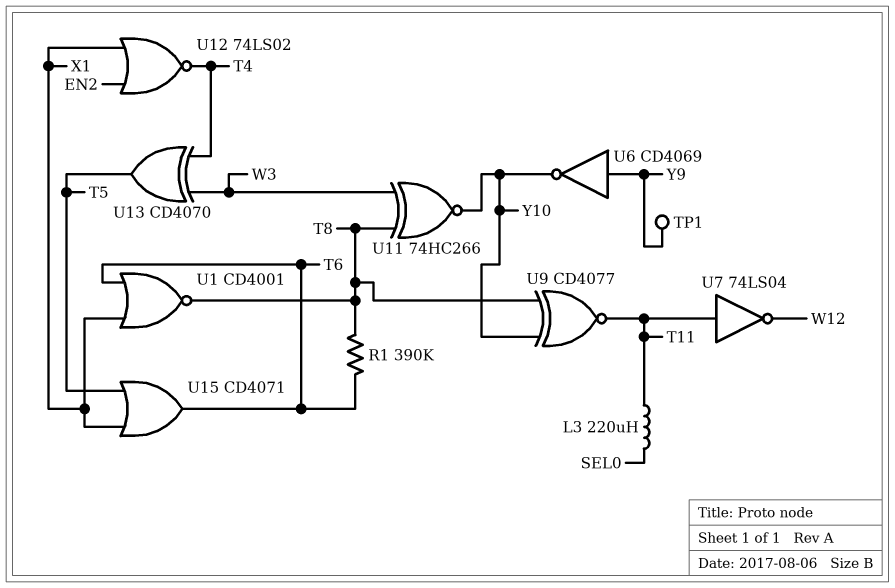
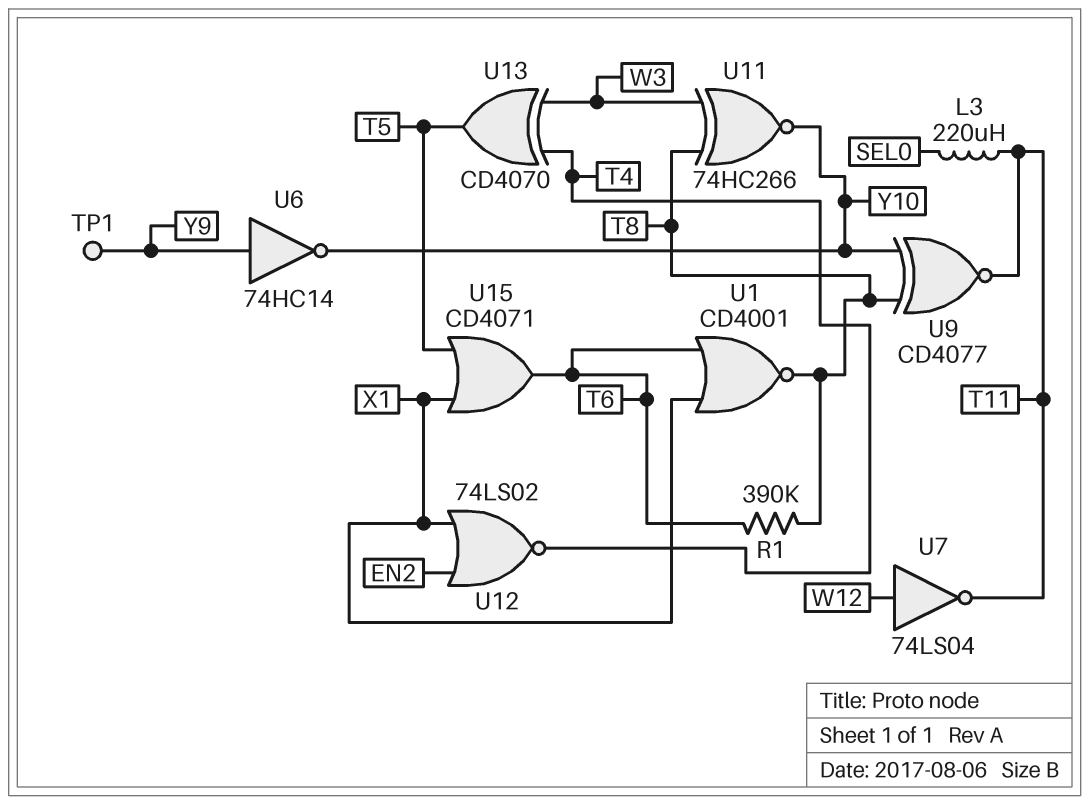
U6: NOT CD4069 (in Y9, out Y10) -> NOT 74HC14 (in Y9, out Y10)
U7: NOT 74LS04 (in T11, out W12) -> NOT 74LS04 (in W12, out T11)

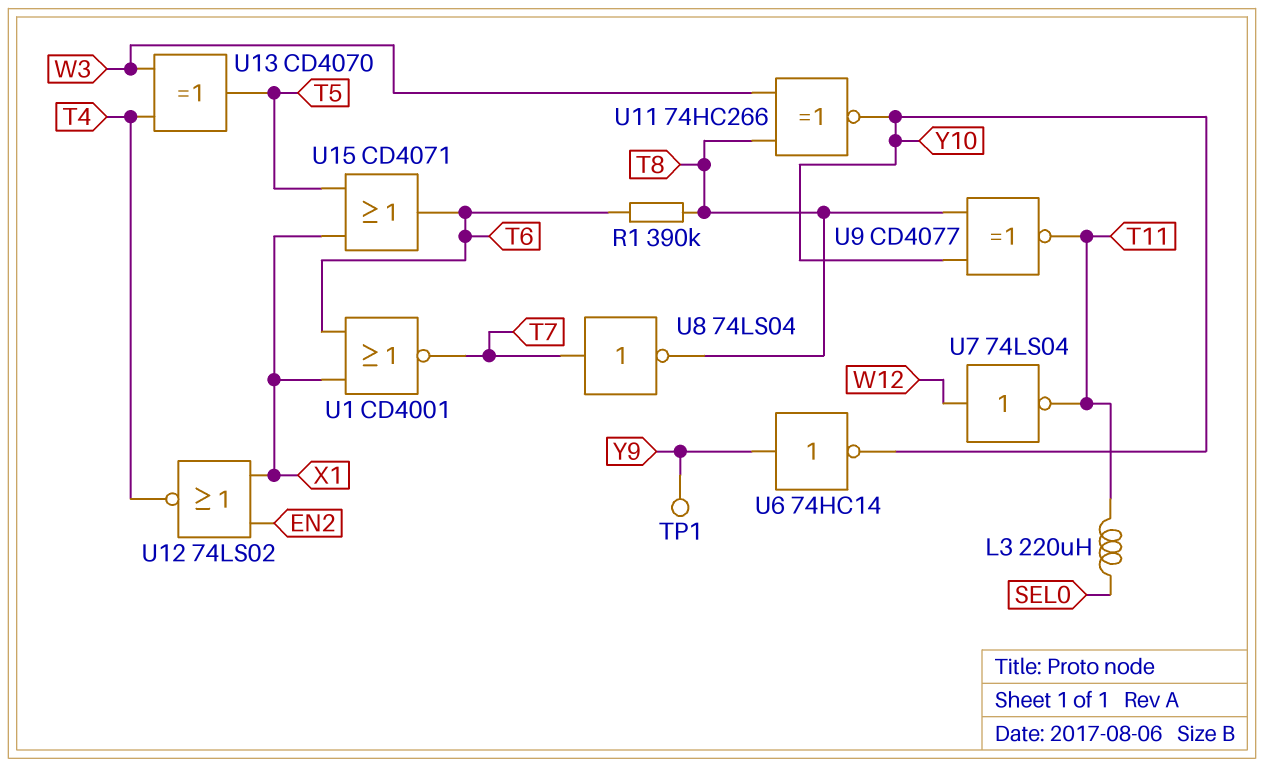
U1: NOR CD4001 (in T6, in X1, out T8) -> NOR CD4001 (in T6, in X1, out T7)
U8: none -> NOT 74LS04 (in T7, out T8)

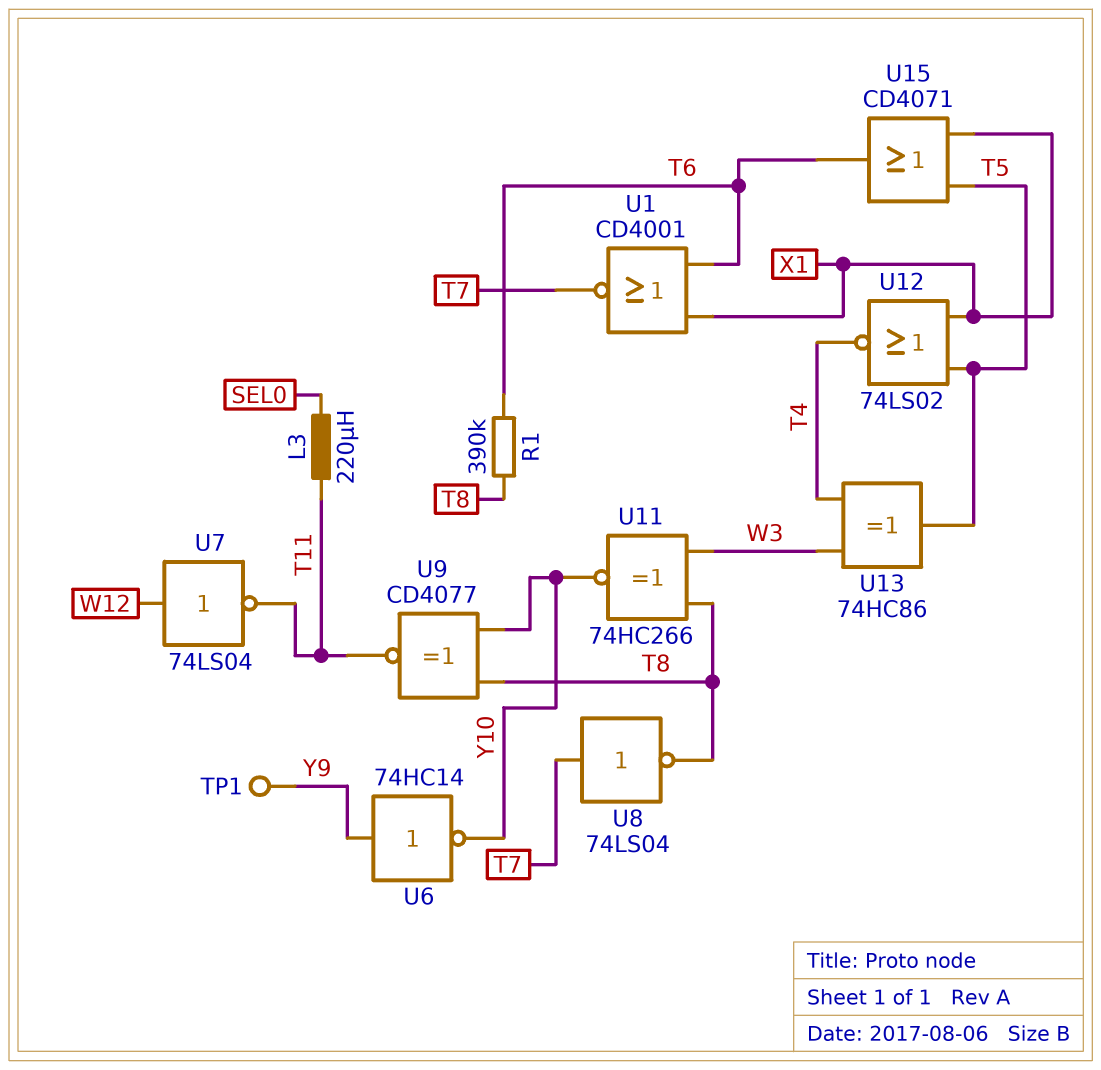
U12: NOR 74LS02 (in EN2, in X1, out T4) -> NOR 74LS02 (in T5, in X1, out T4)
U13: XOR CD4070 (in T4, in W3, out T5) -> XOR 74HC86 (in T4, in W3, out T5)

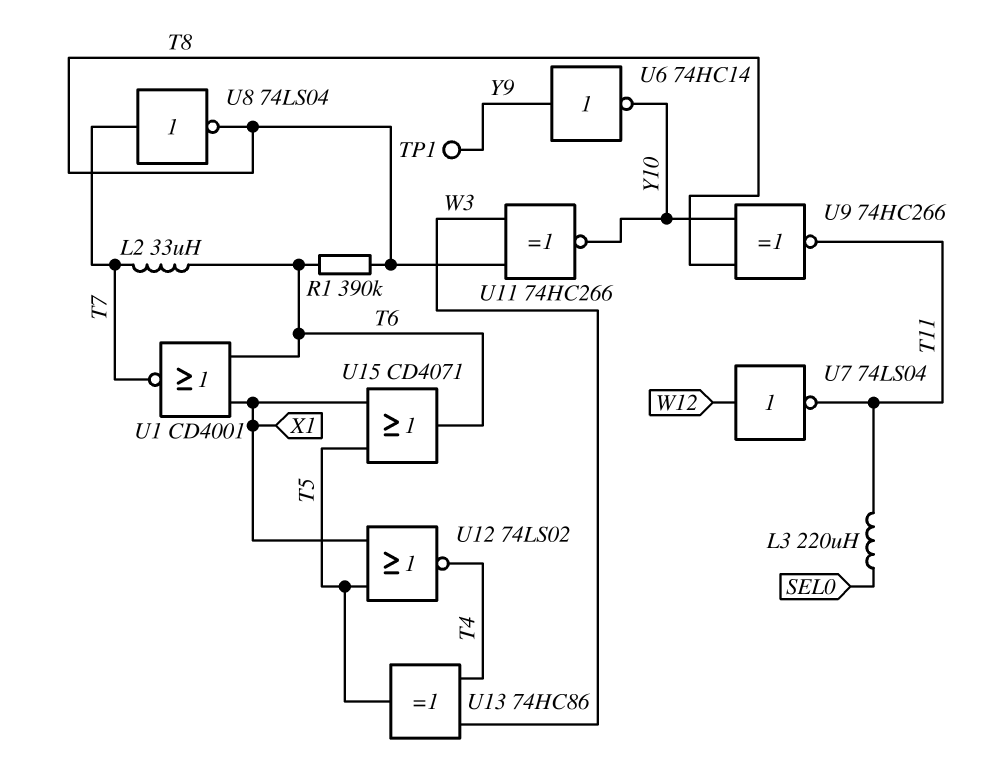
L2: none -> 33uH (T6, T7)
U9: XNOR CD4077 (in T8, in Y10, out T11) -> XNOR 74HC266 (in T8, in Y10, out T11)

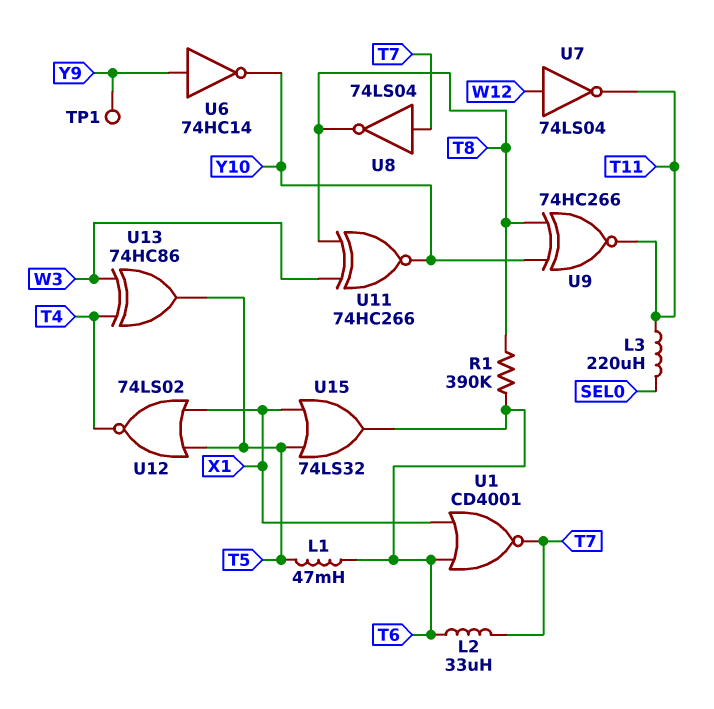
L1: none -> 47mH (T5, T6)
U15: OR CD4071 (in T5, in X1, out T6) -> OR 74LS32 (in T5, in X1, out T6)

